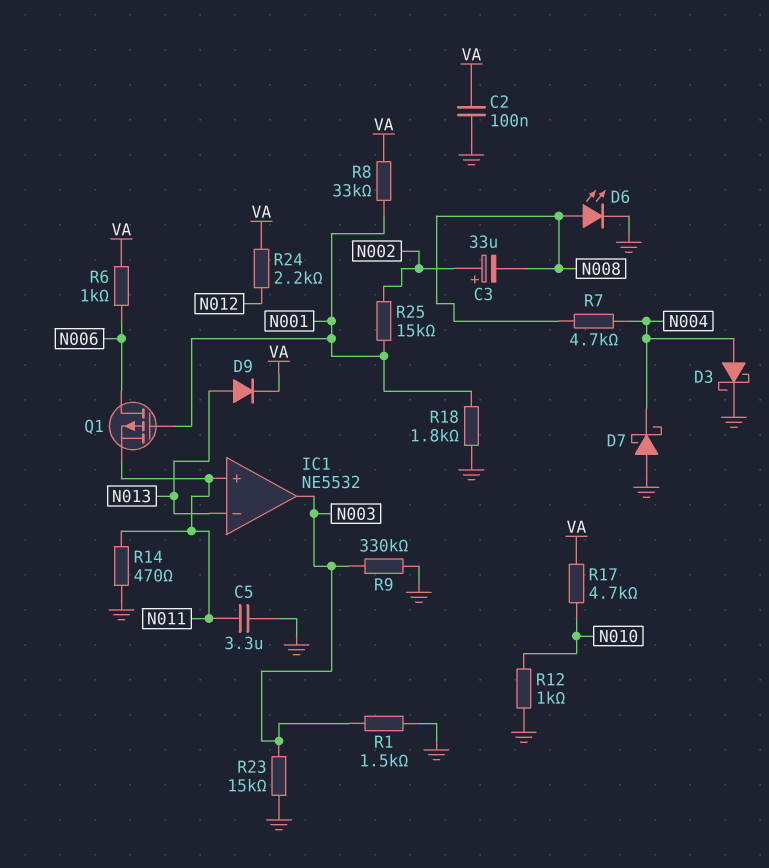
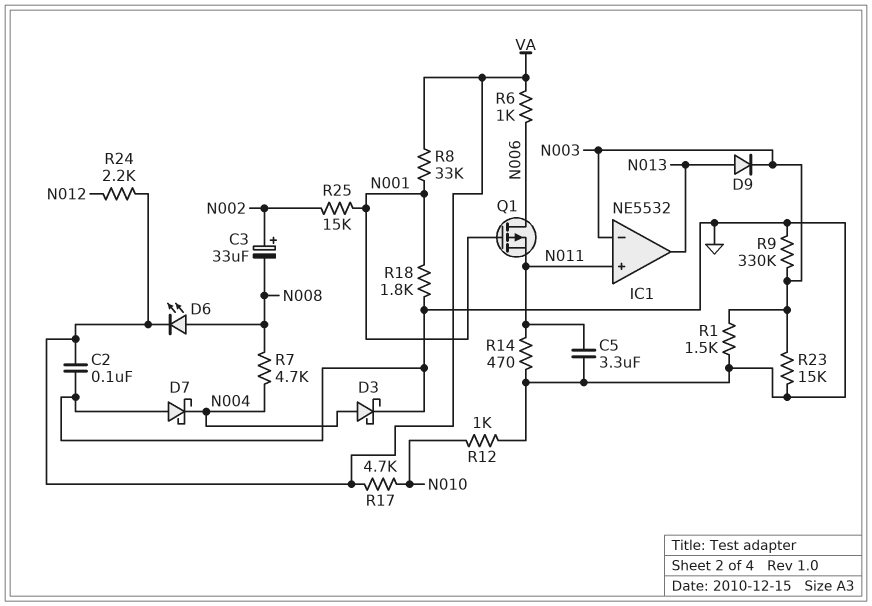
D6: LED (A N008, K GND) -> LED (A N008, K VA)
D9: diode (A N013, K VA) -> diode (A N013, K N003)
IC1 pin in-: N013 -> N003
IC1 pin out: N003 -> N013

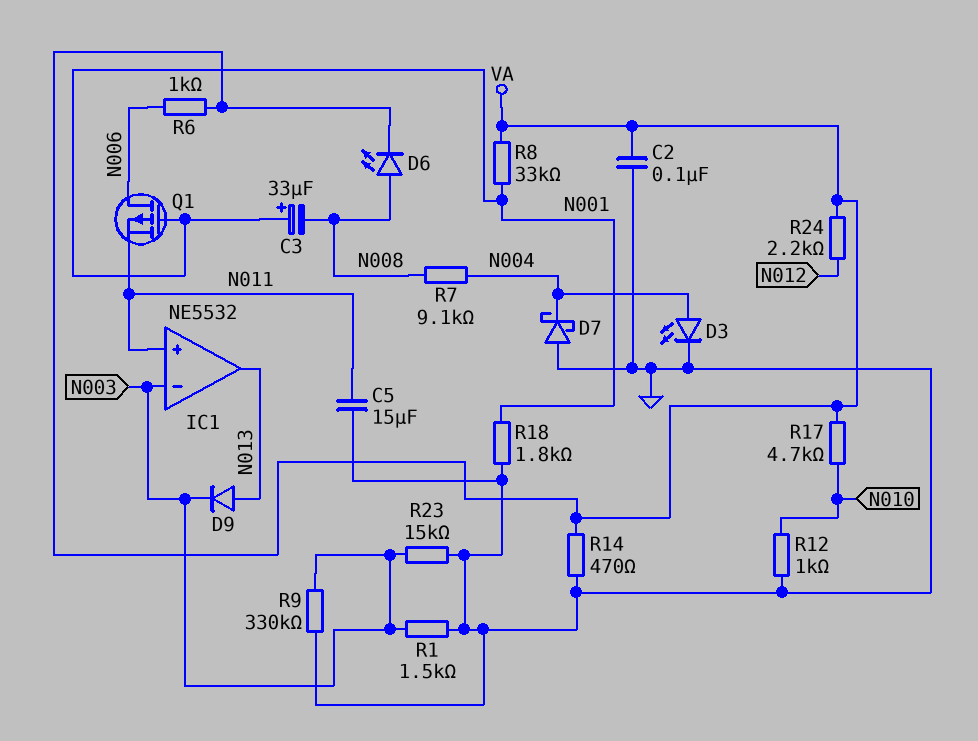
C3: 33uF (plus N002, minus N008) -> 33uF (plus N001, minus N008)
C5: 3.3uF (GND, N011) -> 15uF (GND, N011)
D3: schottky (A N004, K GND) -> LED (A N004, K GND)
R7: 4.7k (N004, N008) -> 9.1k (N004, N008)
R14: 470 (GND, N011) -> 470 (GND, VA)
R25: 15k (N001, N002) -> none

